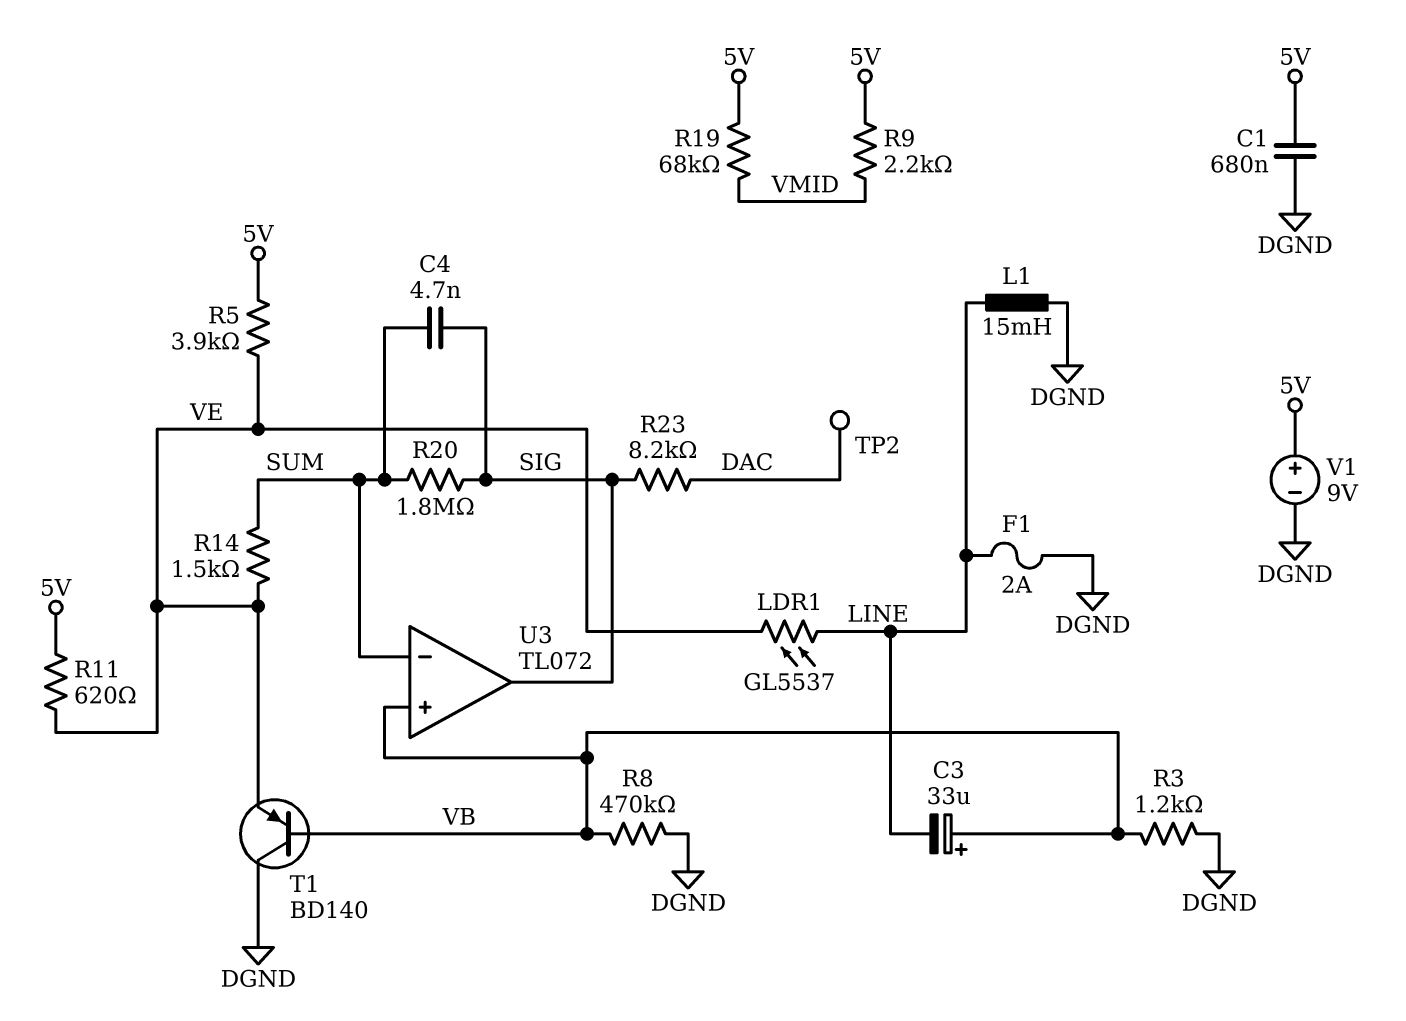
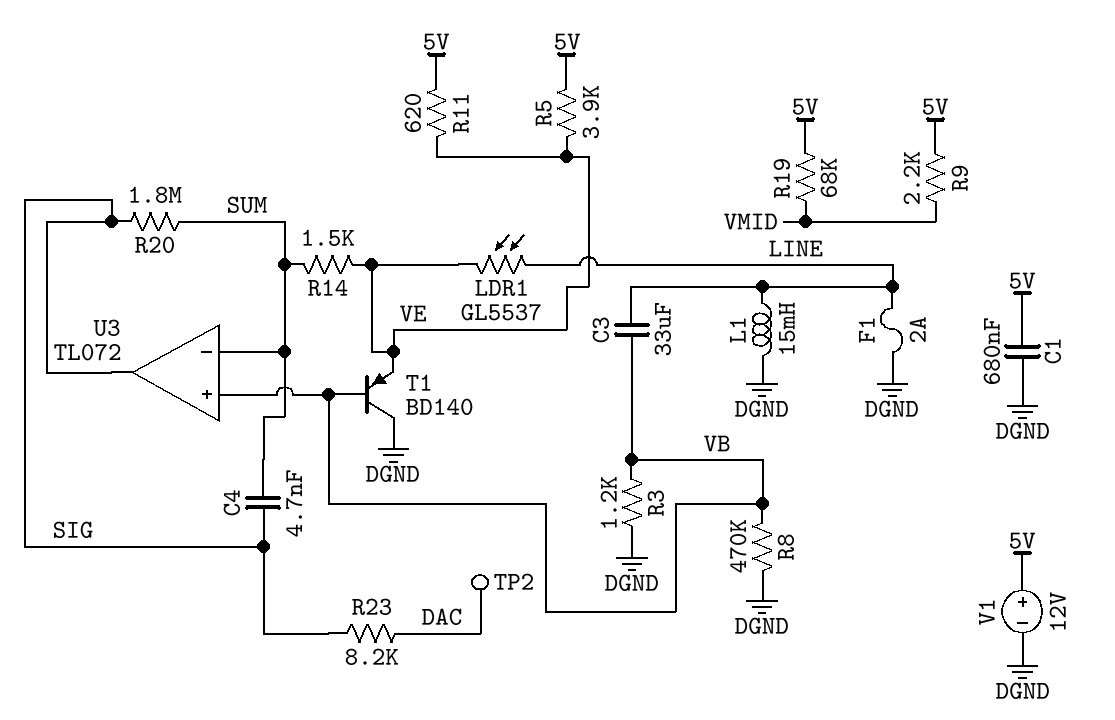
C3: 33uF (plus VB, minus LINE) -> 33uF (LINE, VB)
V1: 9V (plus 5V, minus DGND) -> 12V (plus 5V, minus DGND)

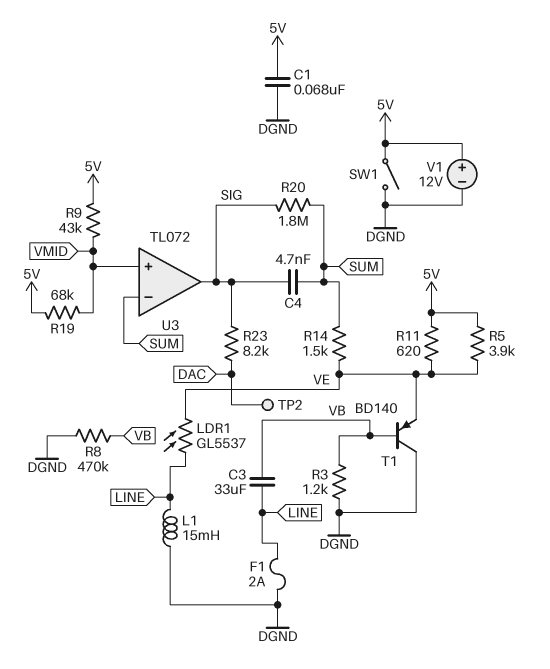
C1: 680nF (5V, DGND) -> 68nF (5V, DGND)
R9: 2.2k (5V, VMID) -> 43k (5V, VMID)
SW1: none -> switch (5V, DGND)
U3 pin in+: VB -> VMID

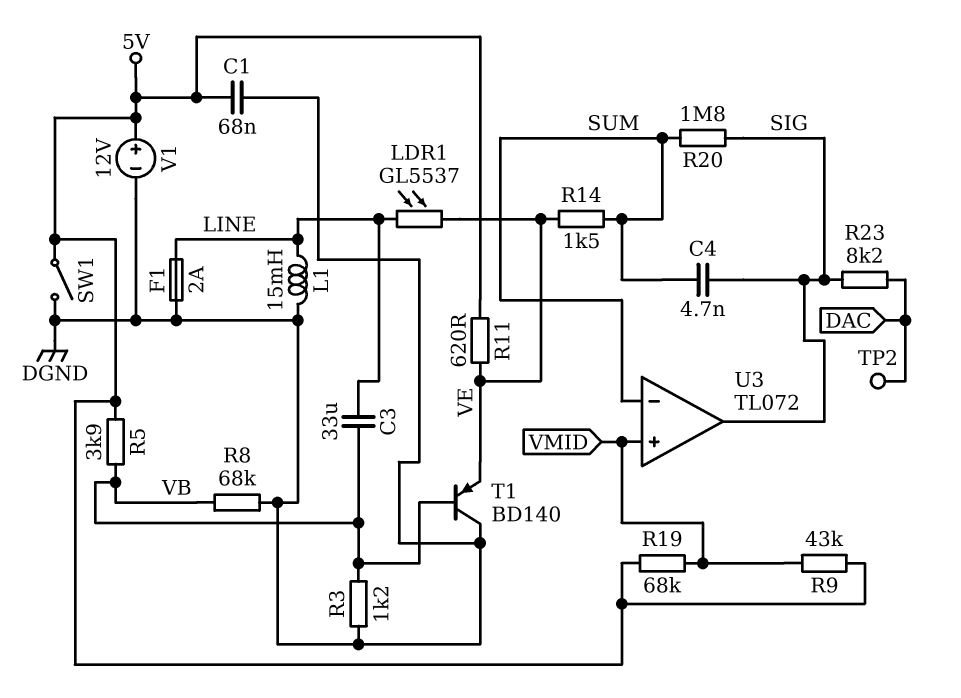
R5: 3.9k (5V, VE) -> 3.9k (5V, VB)
R8: 470k (DGND, VB) -> 68k (DGND, VB)

